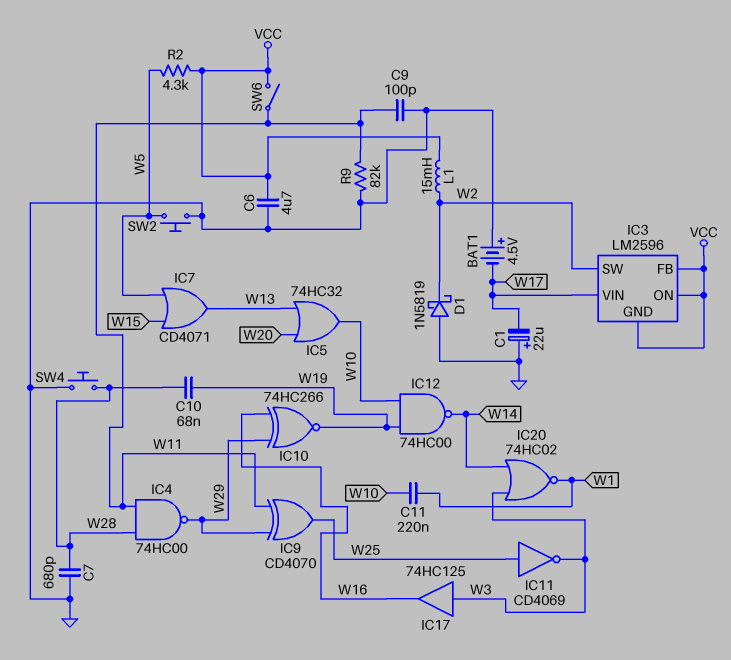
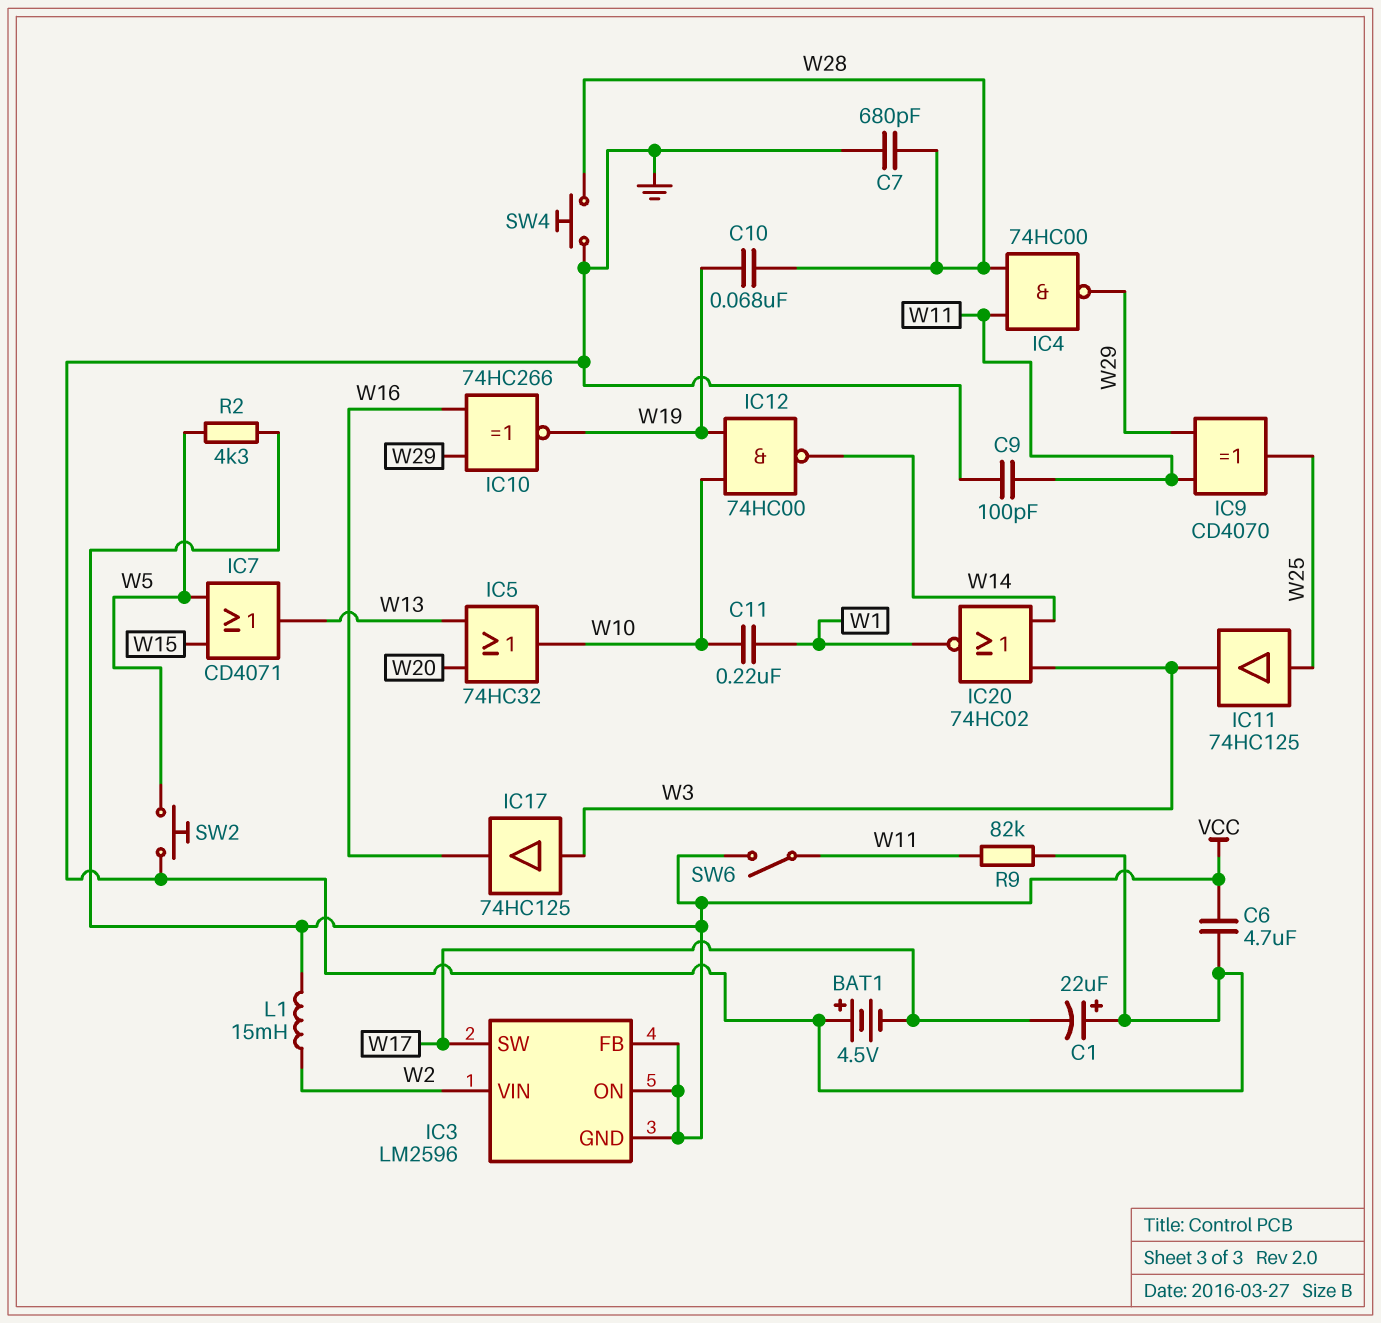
D1: schottky 1N5819 (A GND, K W2) -> none
IC3 pin SW: W2 -> W17
IC3 pin VIN: W17 -> W2
IC11: NOT CD4069 (in W25, out W3) -> buffer 74HC125 (in W25, out W3)

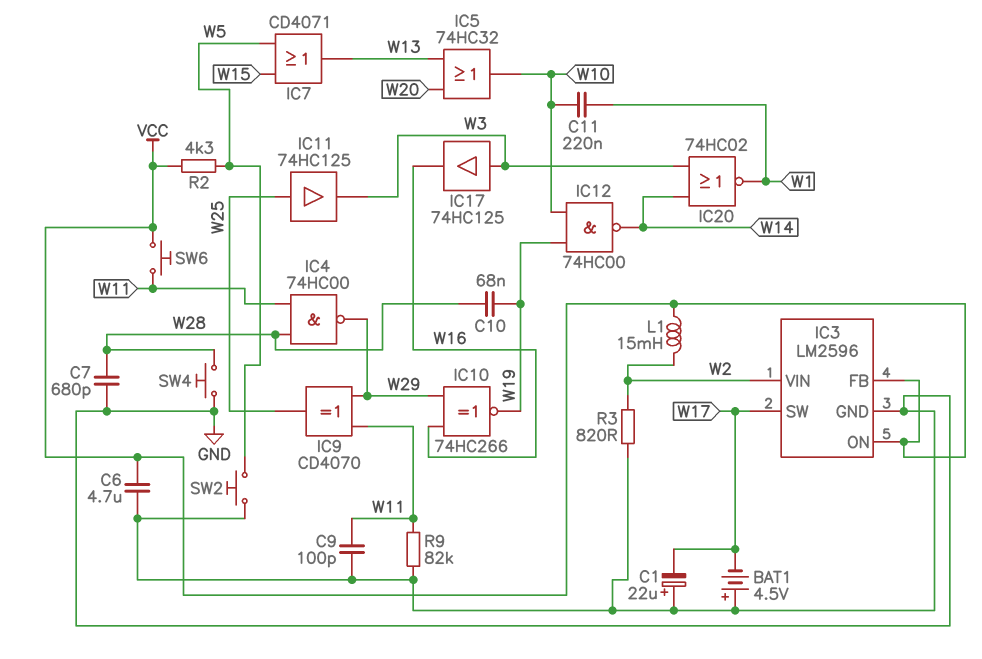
IC3 pin GND: VCC -> GND
R3: none -> 820 (GND, W2)
SW6: switch (VCC, W11) -> button (VCC, W11)

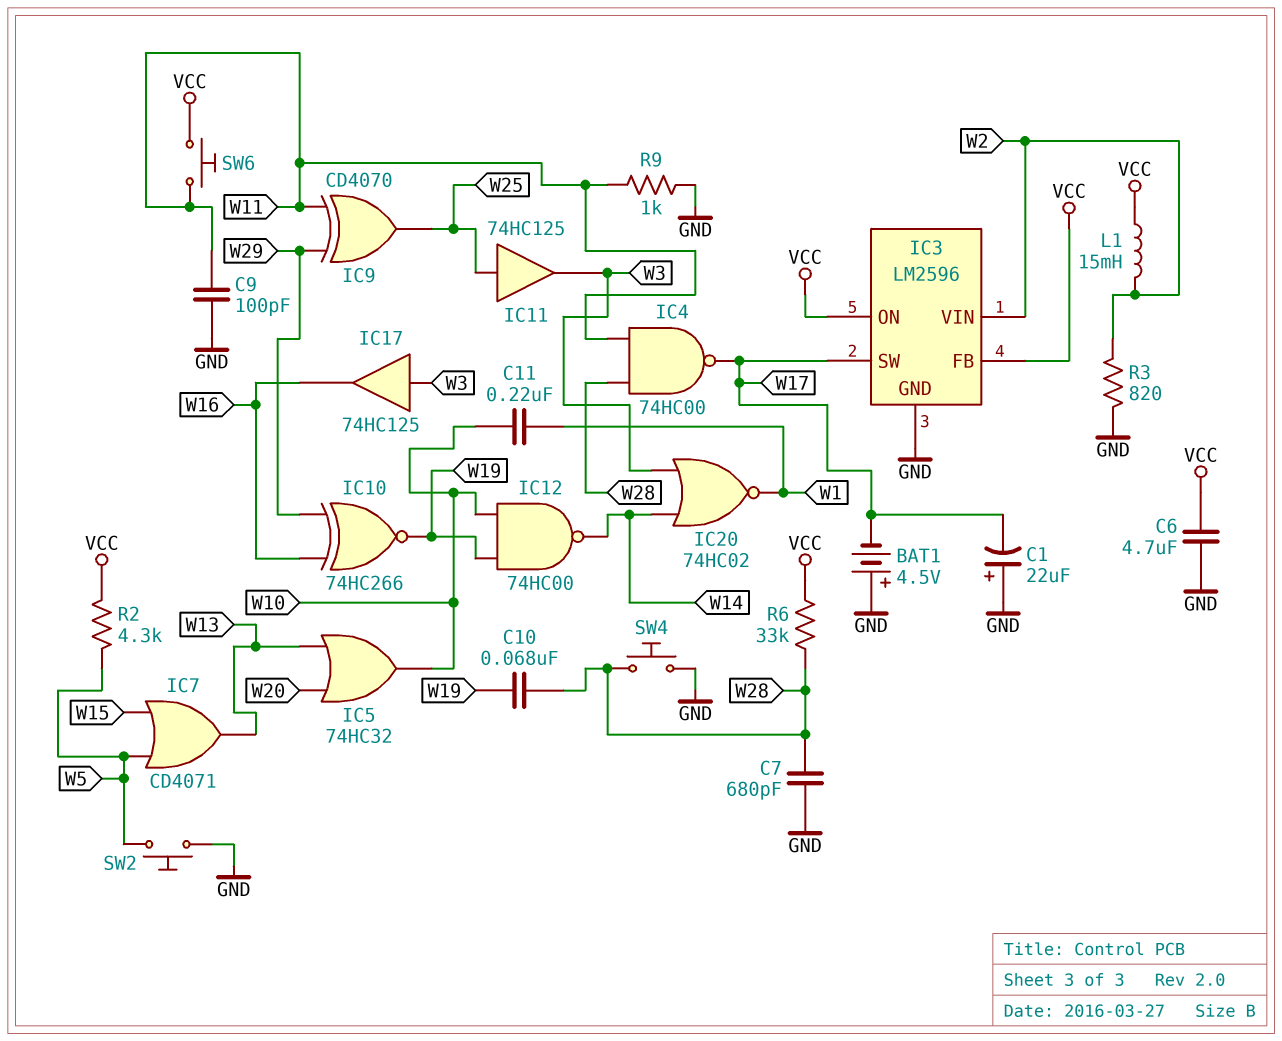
IC4: NAND 74HC00 (in W11, in W28, out W29) -> NAND 74HC00 (in W11, in W28, out W17)
R6: none -> 33k (VCC, W28)
R9: 82k (GND, W11) -> 1k (GND, W11)

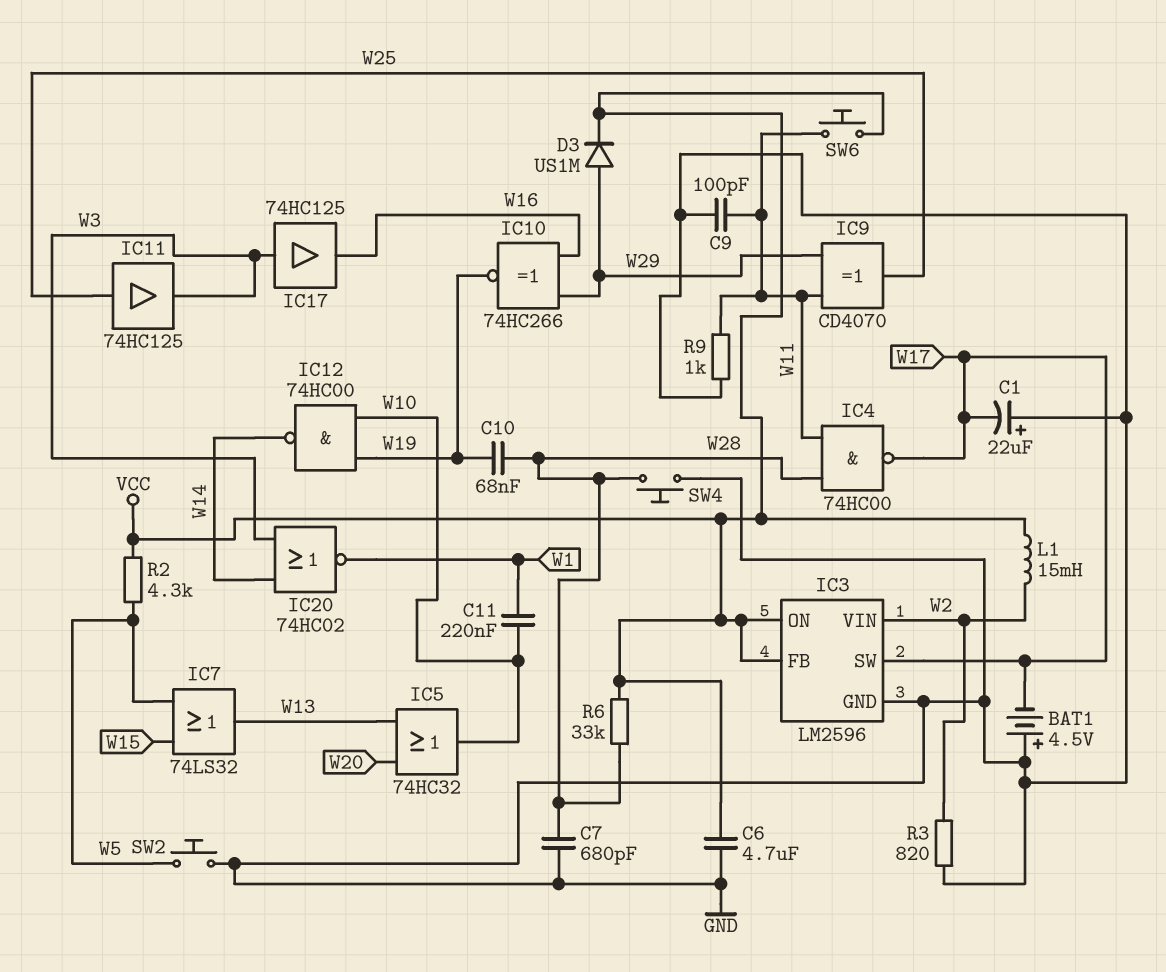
D3: none -> diode US1M (A W29, K VCC)
IC7: OR CD4071 (in W5, in W15, out W13) -> OR 74LS32 (in W5, in W15, out W13)

